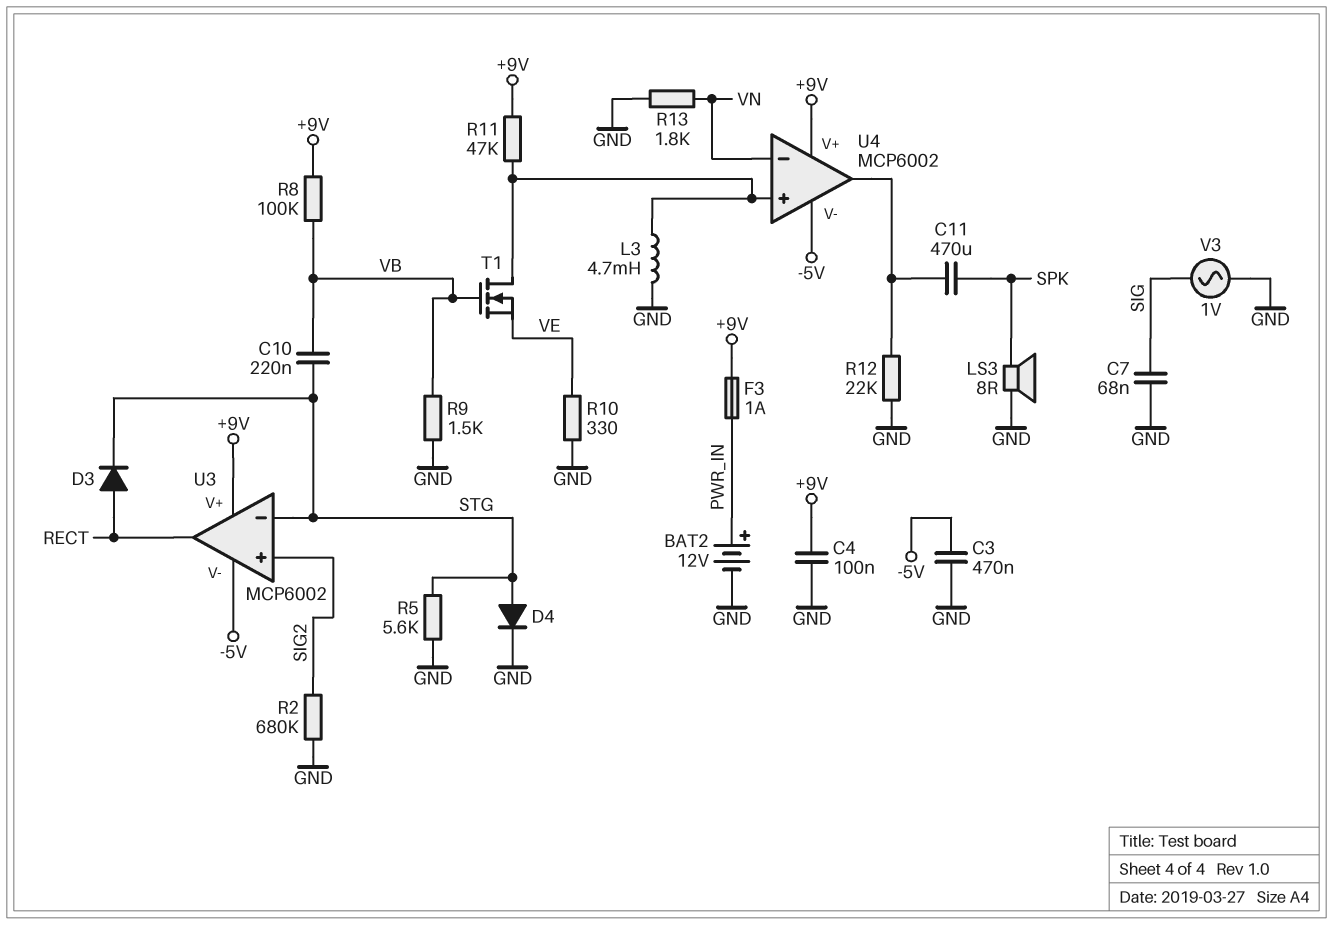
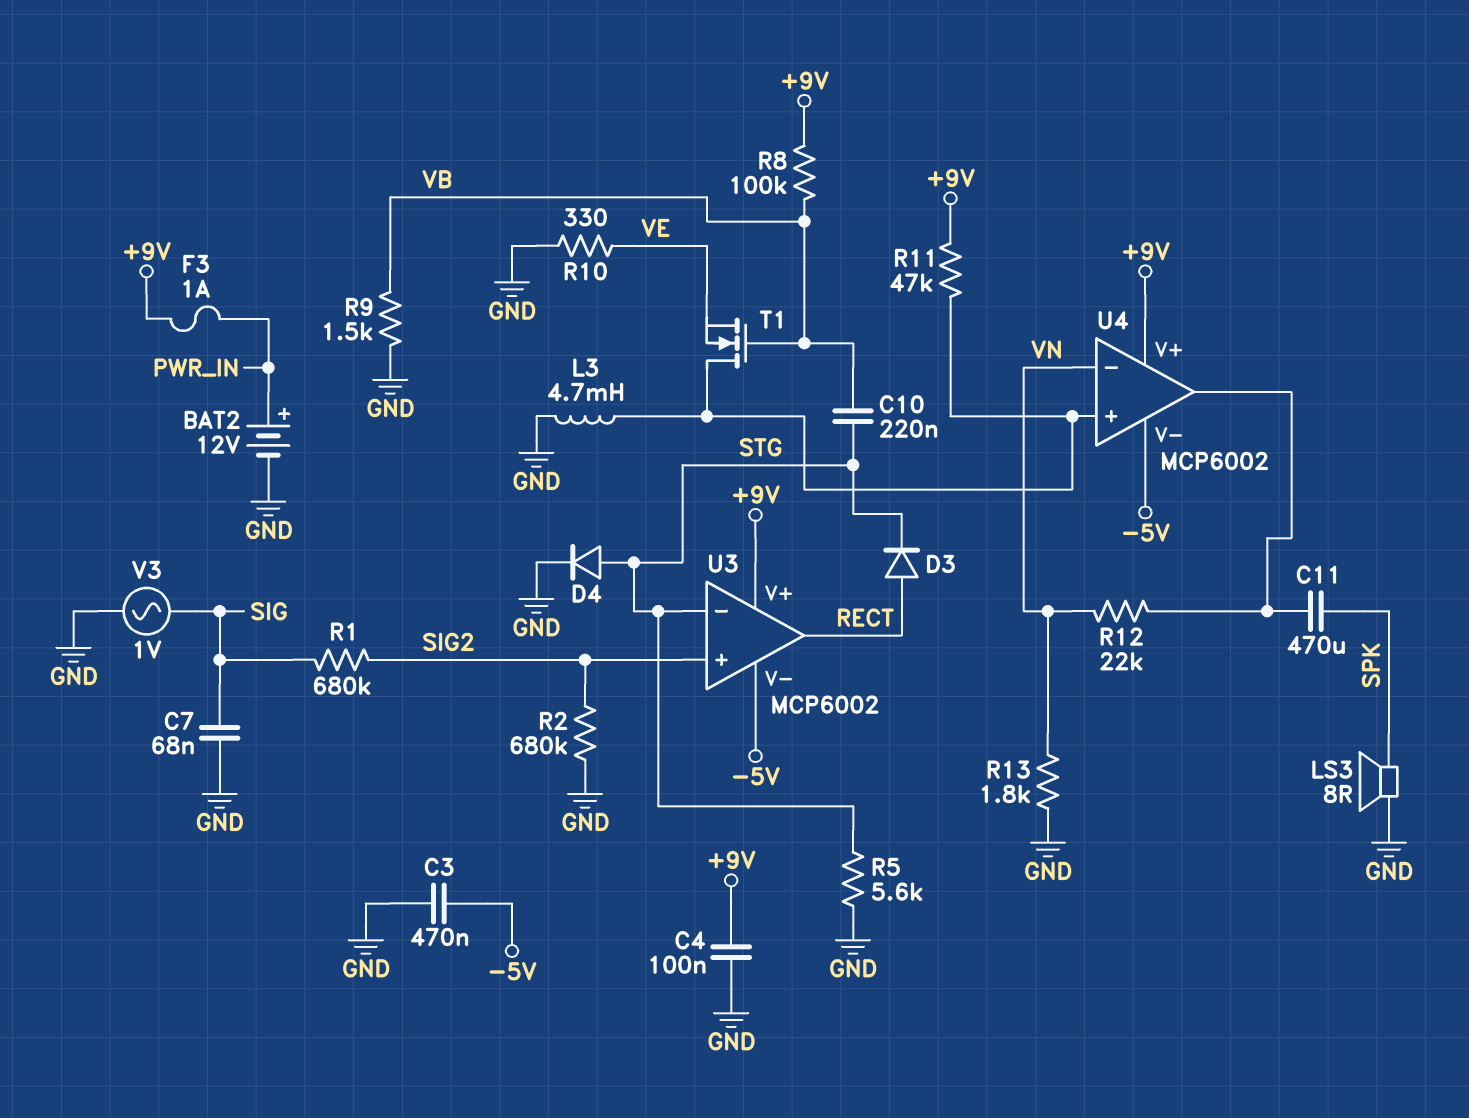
R1: none -> 680k (SIG, SIG2)
R12: 22k (GND, U4/out) -> 22k (U4/out, VN)

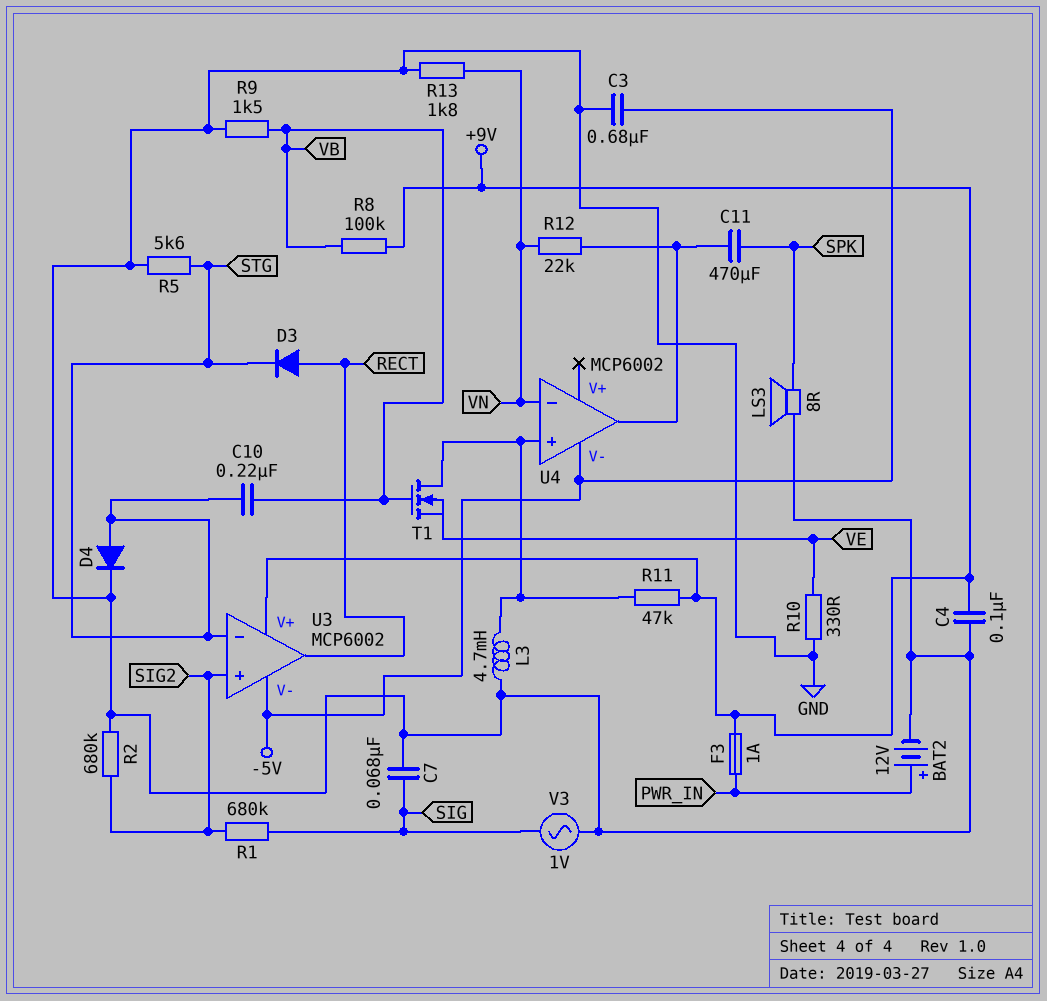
C3: 470nF (-5V, GND) -> 680nF (-5V, GND)
U4 pin V+: +9V -> none

